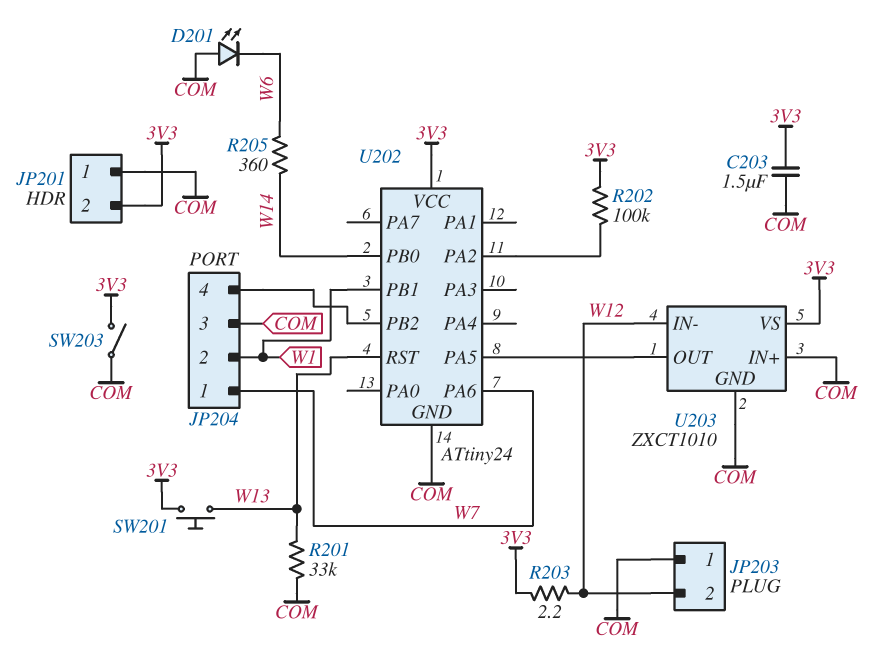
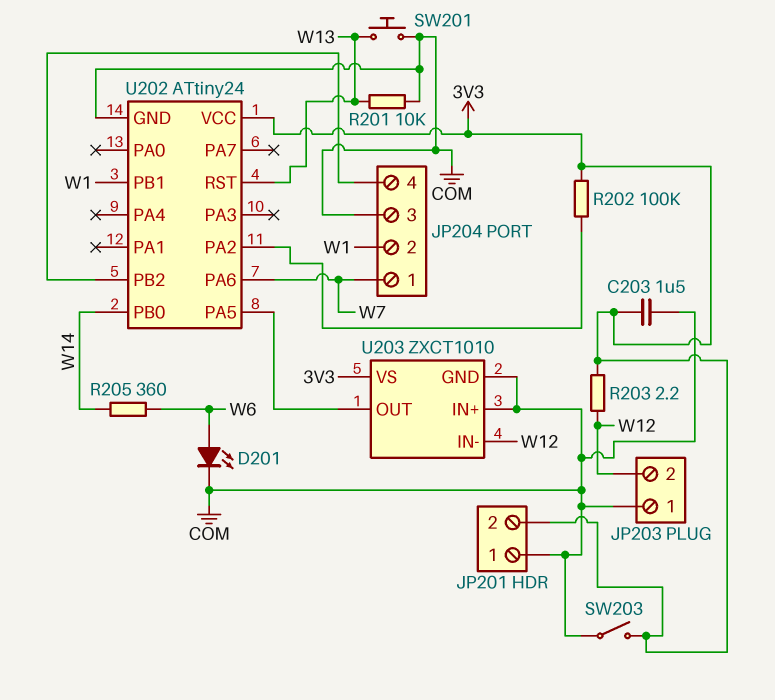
D201: LED (A COM, K W6) -> LED (A W6, K COM)
R201: 33k (COM, W13) -> 10k (COM, W13)
SW201: button (3V3, W13) -> button (COM, W13)

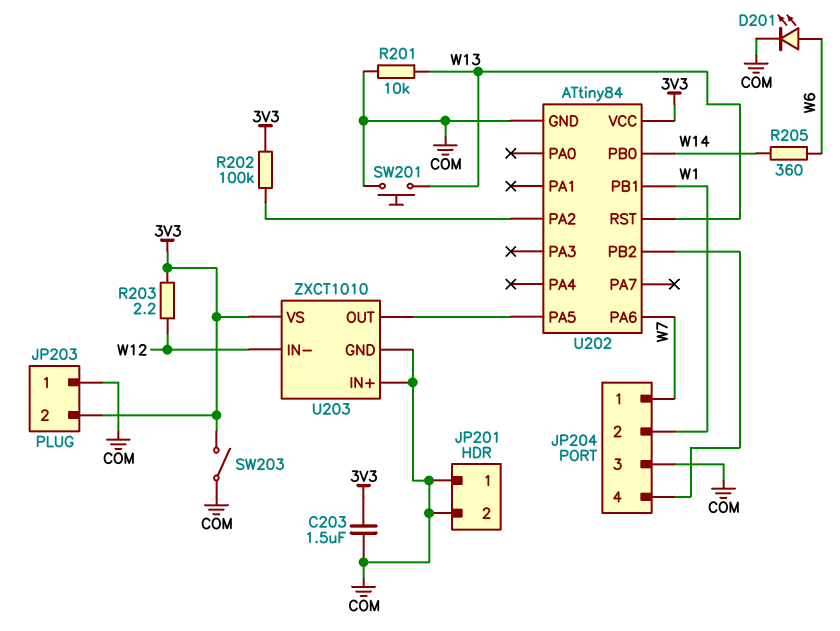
JP201 pin 2: 3V3 -> COM
JP203 pin 2: W12 -> 3V3
U202: ATtiny24 -> ATtiny84

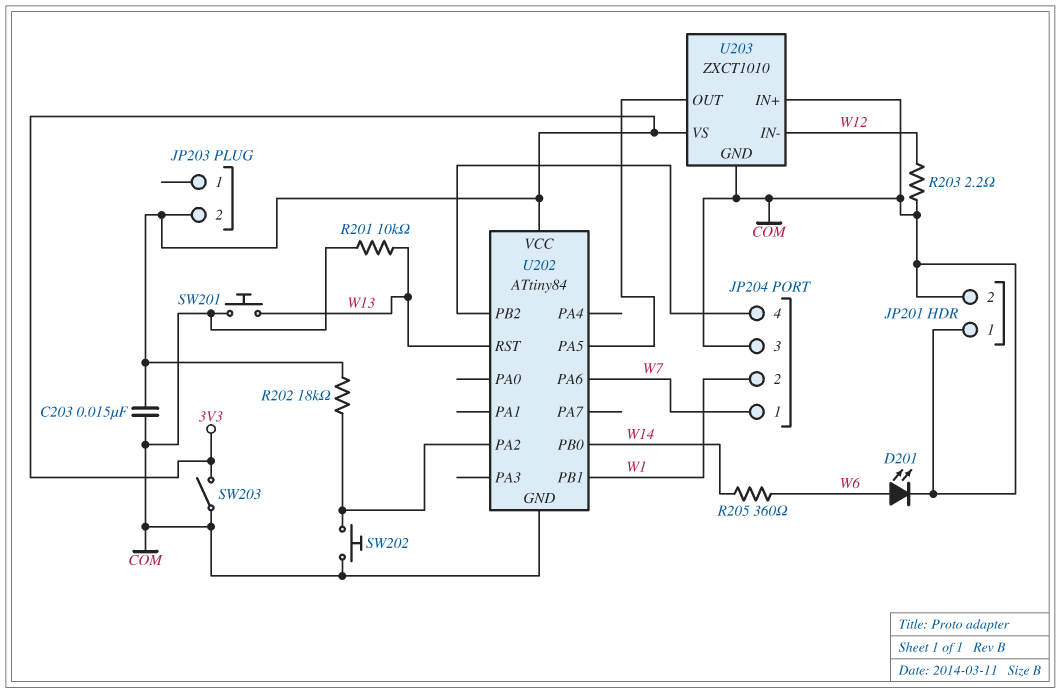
C203: 1.5uF (3V3, COM) -> 15nF (3V3, COM)
JP203 pin 1: COM -> none
R202: 100k (3V3, U202/PA2) -> 18k (3V3, U202/PA2)
R203: 2.2 (3V3, W12) -> 2.2 (COM, W12)
SW202: none -> button (COM, U202/PA2)

